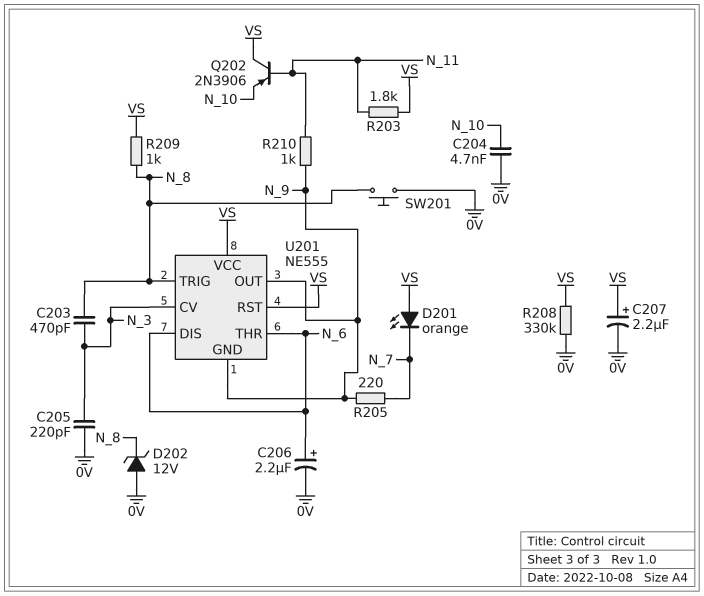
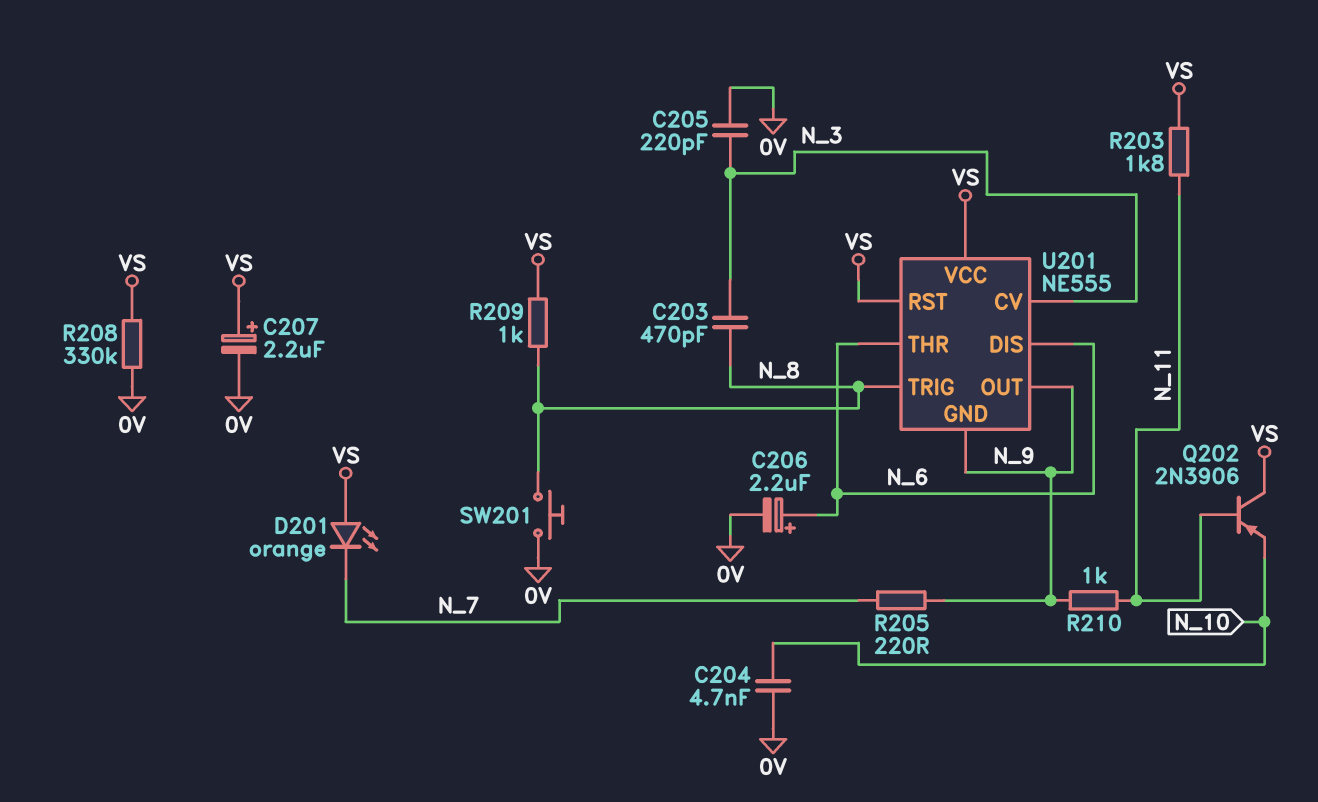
D202: zener 12V (A 0V, K N_8) -> none

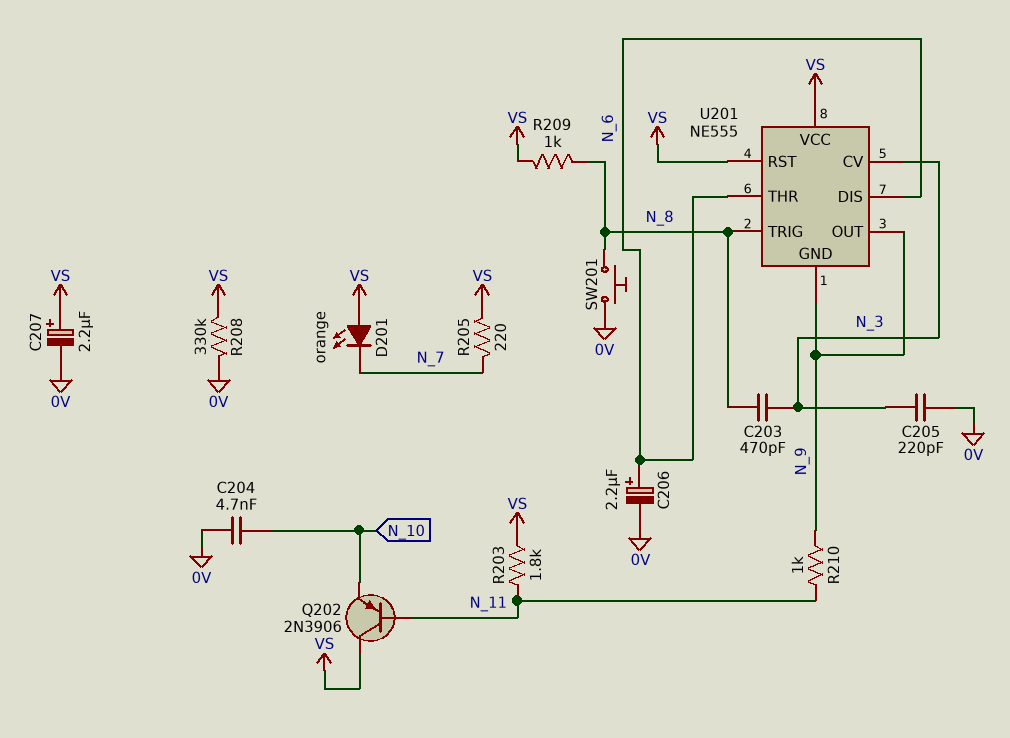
R205: 220 (N_7, N_9) -> 220 (N_7, VS)

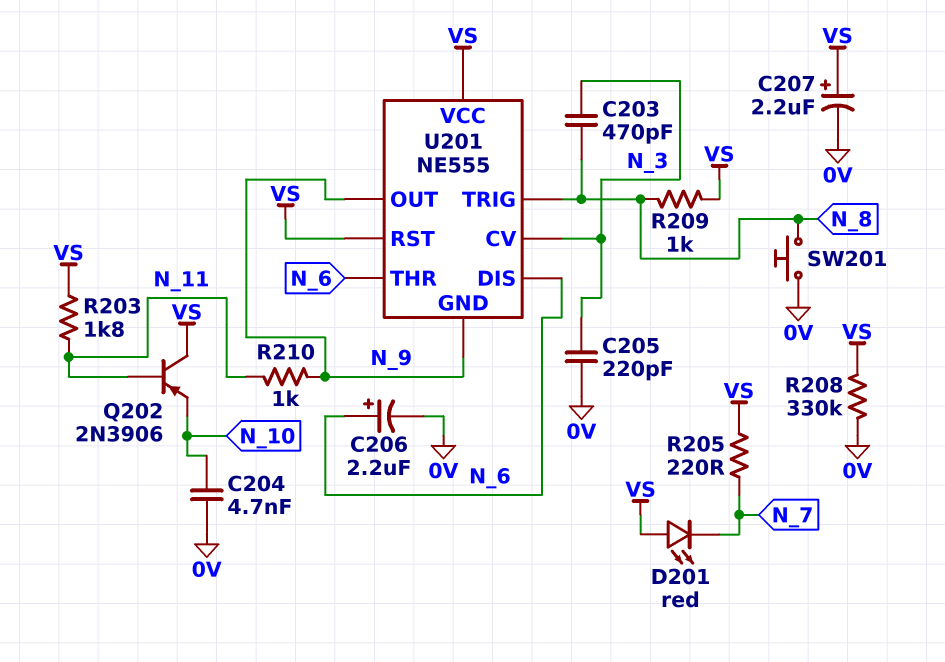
D201: LED orange (A VS, K N_7) -> LED red (A VS, K N_7)

